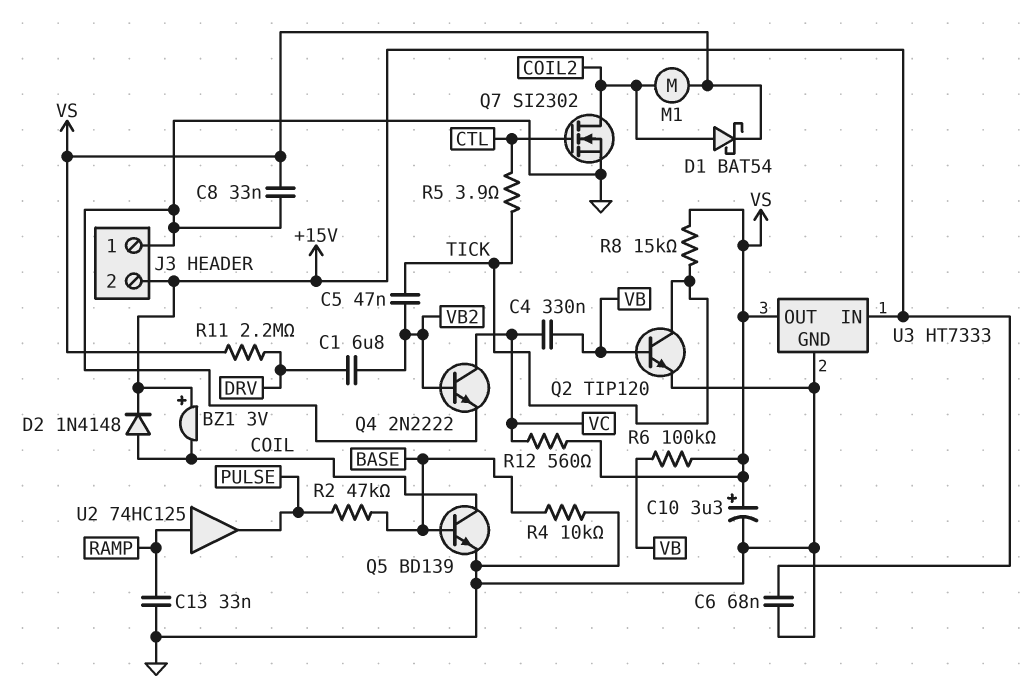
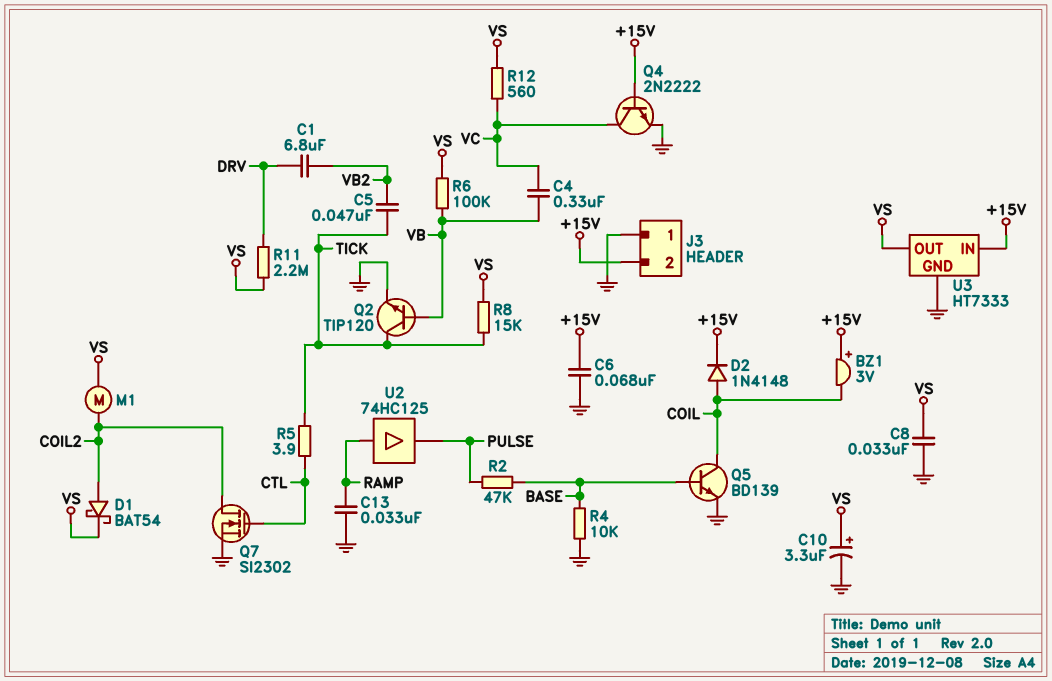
Q4: NPN 2N2222 (B VB2, C VC, E GND) -> NPN 2N2222 (B +15V, C VC, E GND)

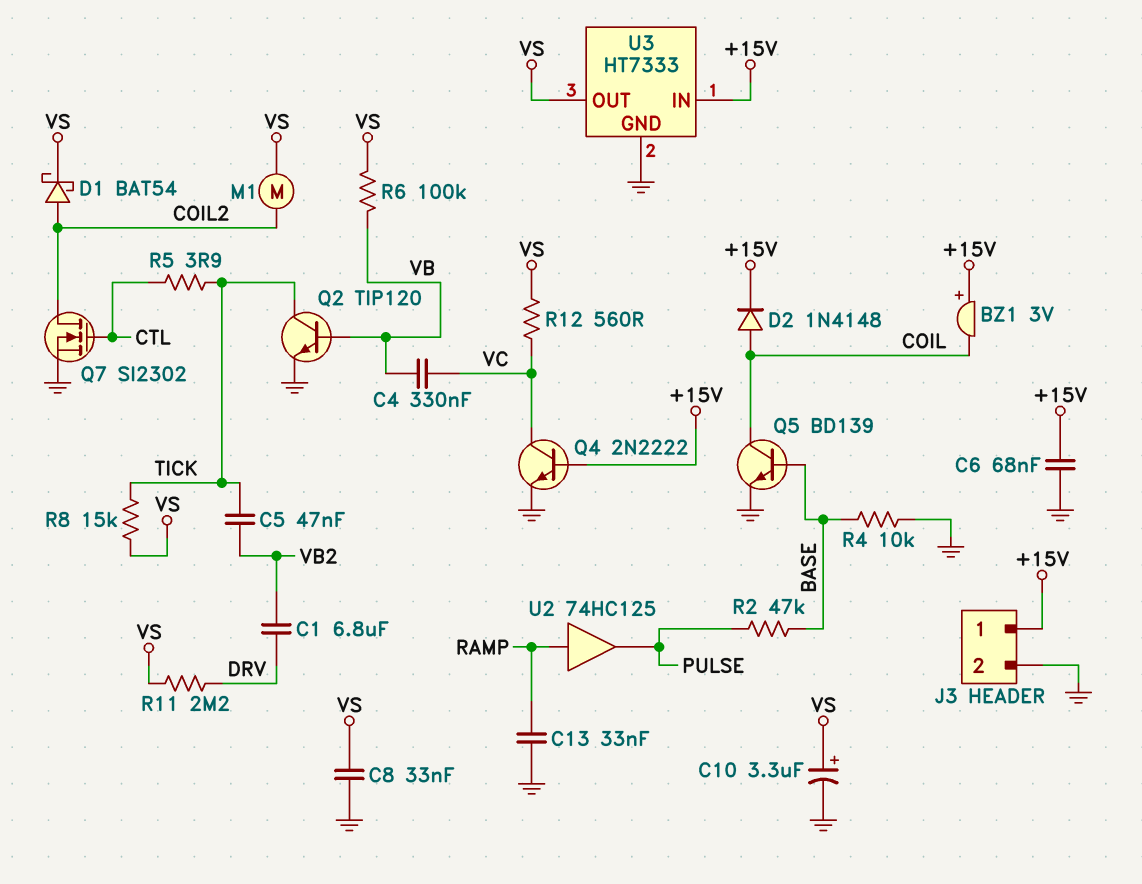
J3 pin 1: GND -> +15V
J3 pin 2: +15V -> GND

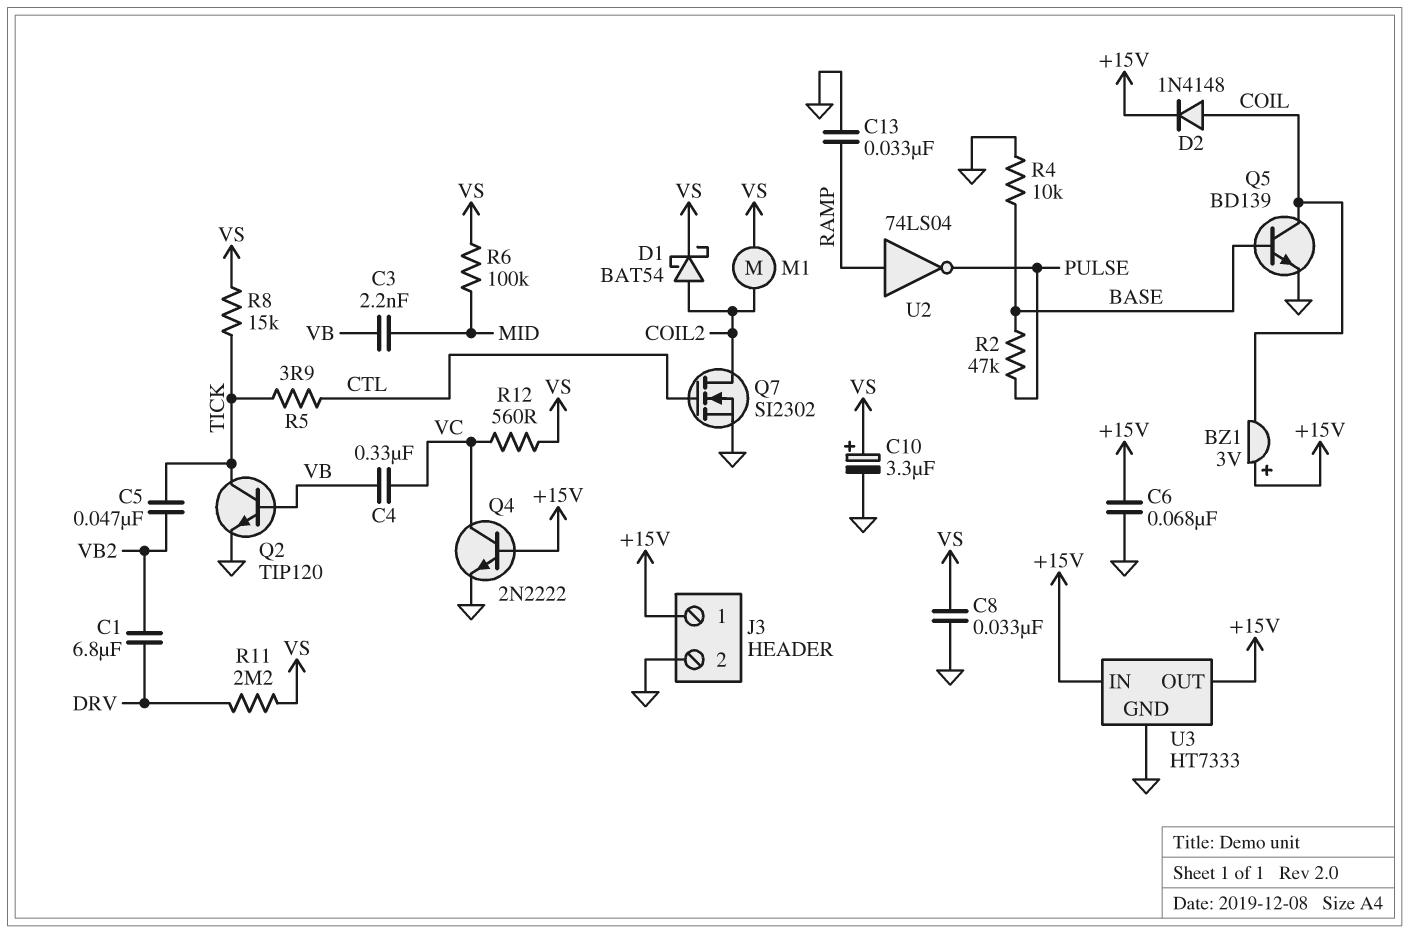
C3: none -> 2.2nF (MID, VB)
R6: 100k (VB, VS) -> 100k (MID, VS)
U2: buffer 74HC125 (in RAMP, out PULSE) -> NOT 74LS04 (in RAMP, out PULSE)
U3 pin OUT: VS -> +15V

